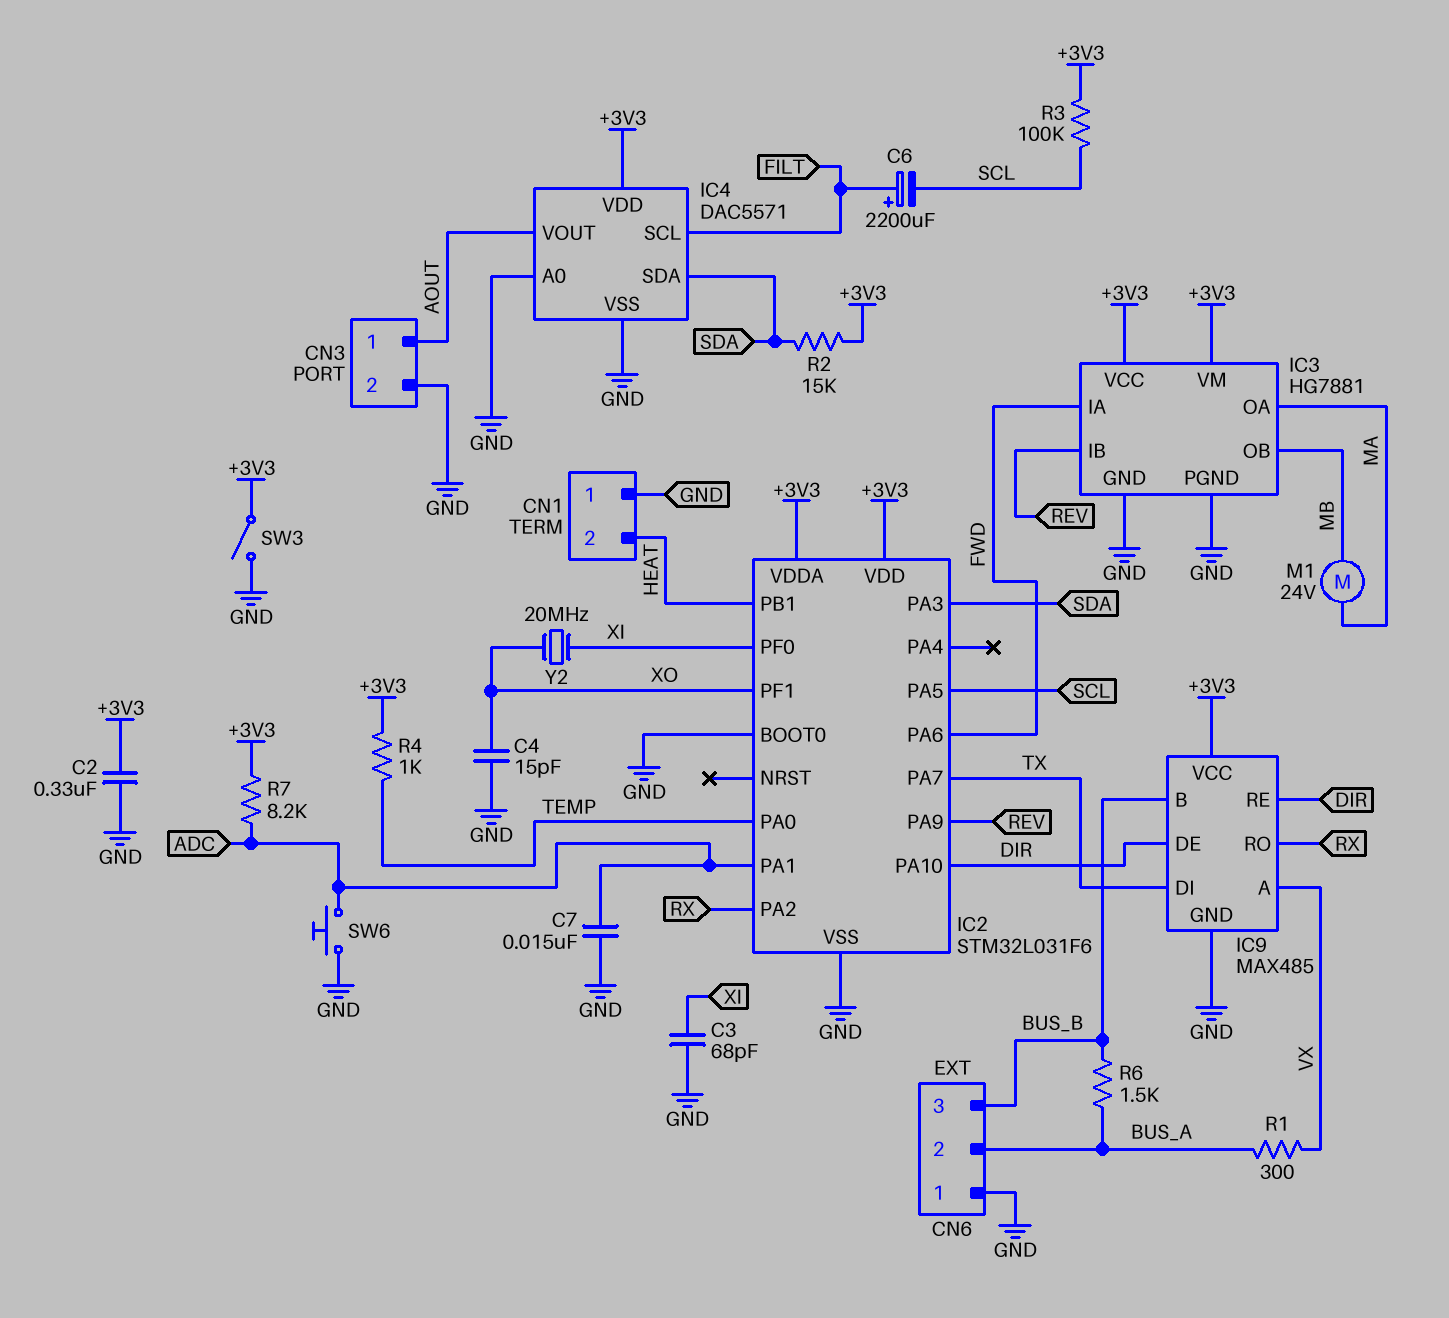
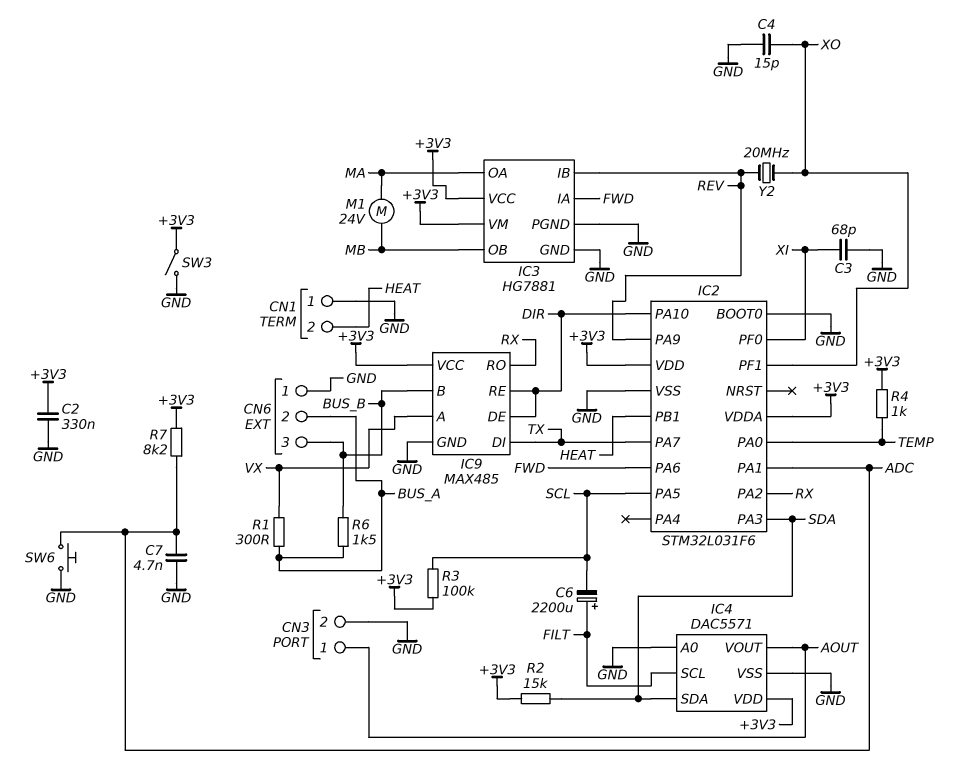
C7: 15nF (ADC, GND) -> 4.7nF (ADC, GND)
Y2: 20MHz (XI, XO) -> 20MHz (REV, XO)

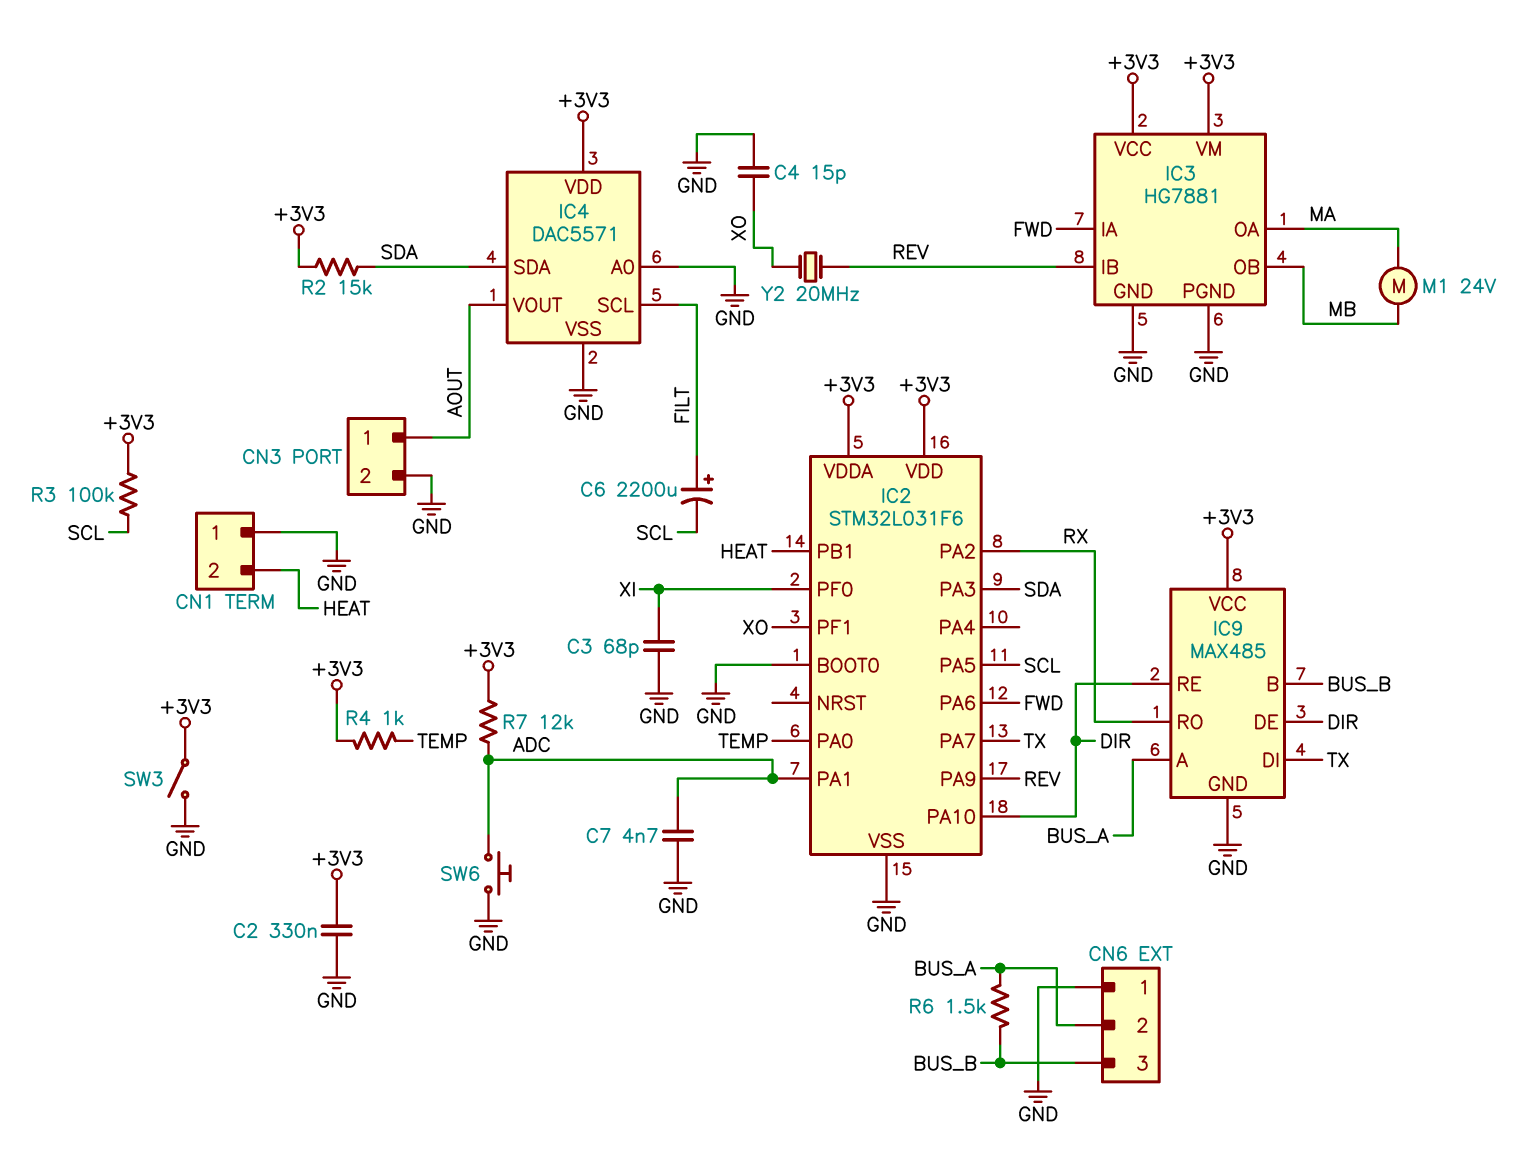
IC9 pin A: VX -> BUS_A
R1: 300 (BUS_A, VX) -> none
R7: 8.2k (+3V3, ADC) -> 12k (+3V3, ADC)

